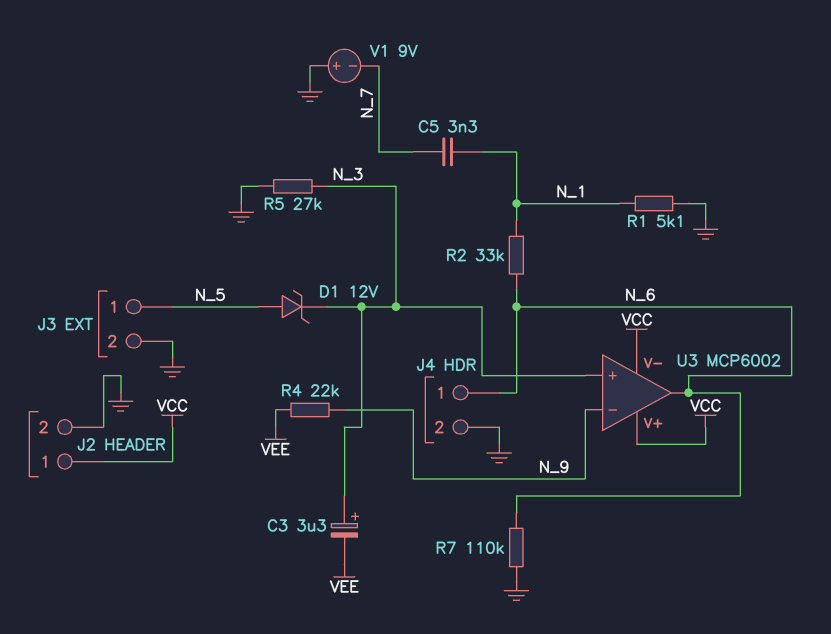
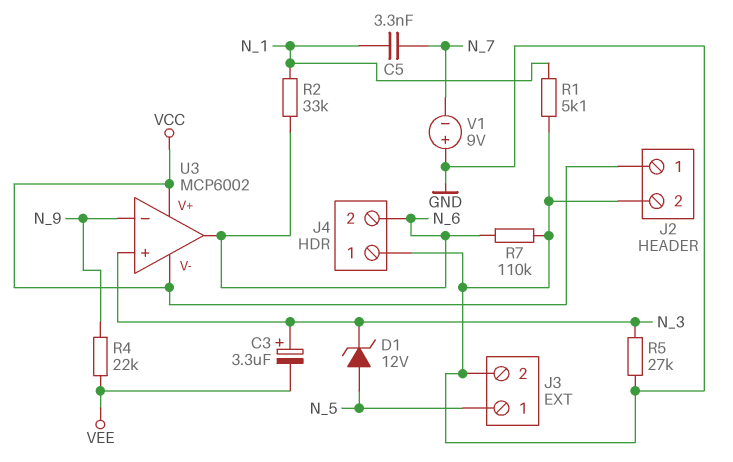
J4 pin 1: N_6 -> GND
J4 pin 2: GND -> N_6

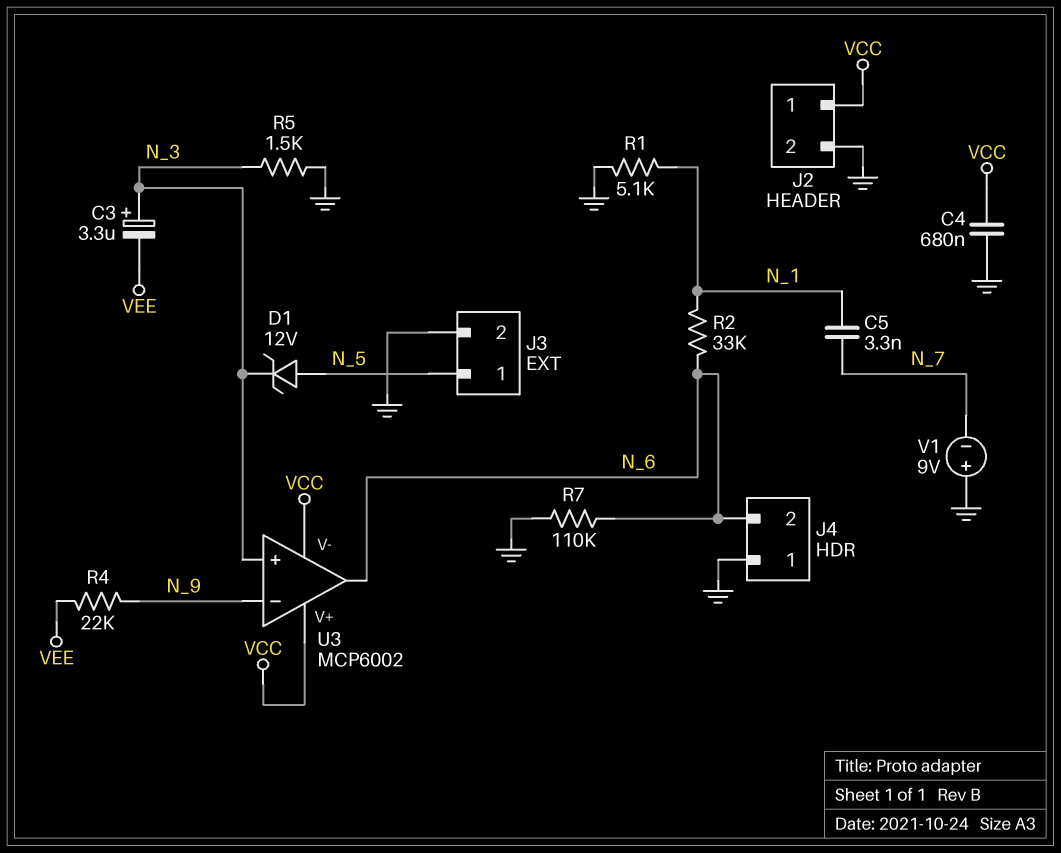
C4: none -> 680nF (GND, VCC)
R5: 27k (GND, N_3) -> 1.5k (GND, N_3)

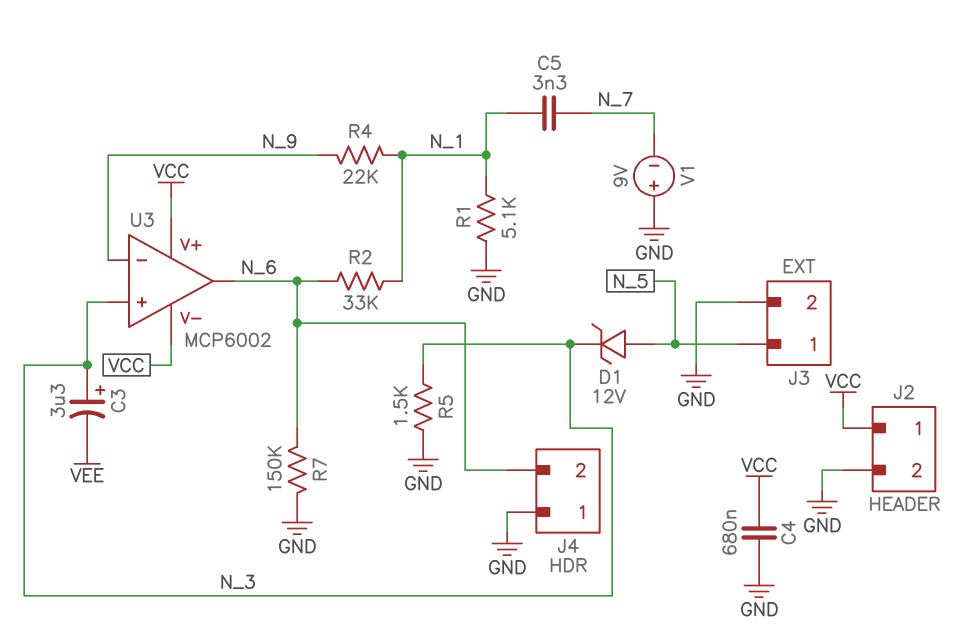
R4: 22k (N_9, VEE) -> 22k (N_1, N_9)
R7: 110k (GND, N_6) -> 150k (GND, N_6)

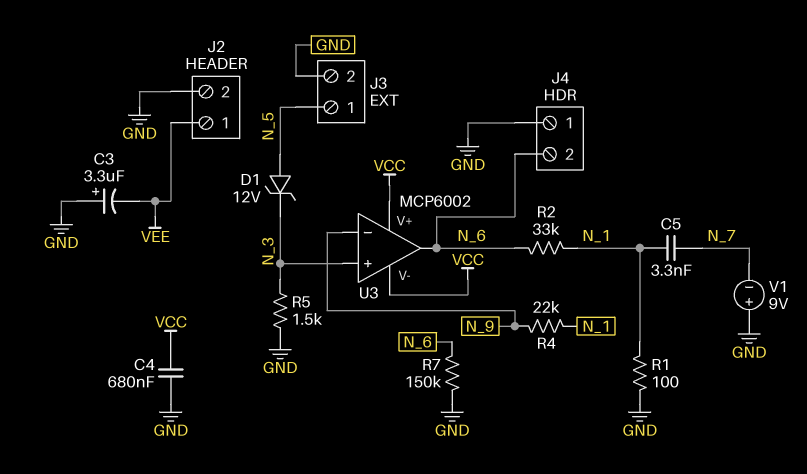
C3: 3.3uF (plus N_3, minus VEE) -> 3.3uF (plus GND, minus VEE)
J2 pin 1: VCC -> VEE
R1: 5.1k (GND, N_1) -> 100 (GND, N_1)

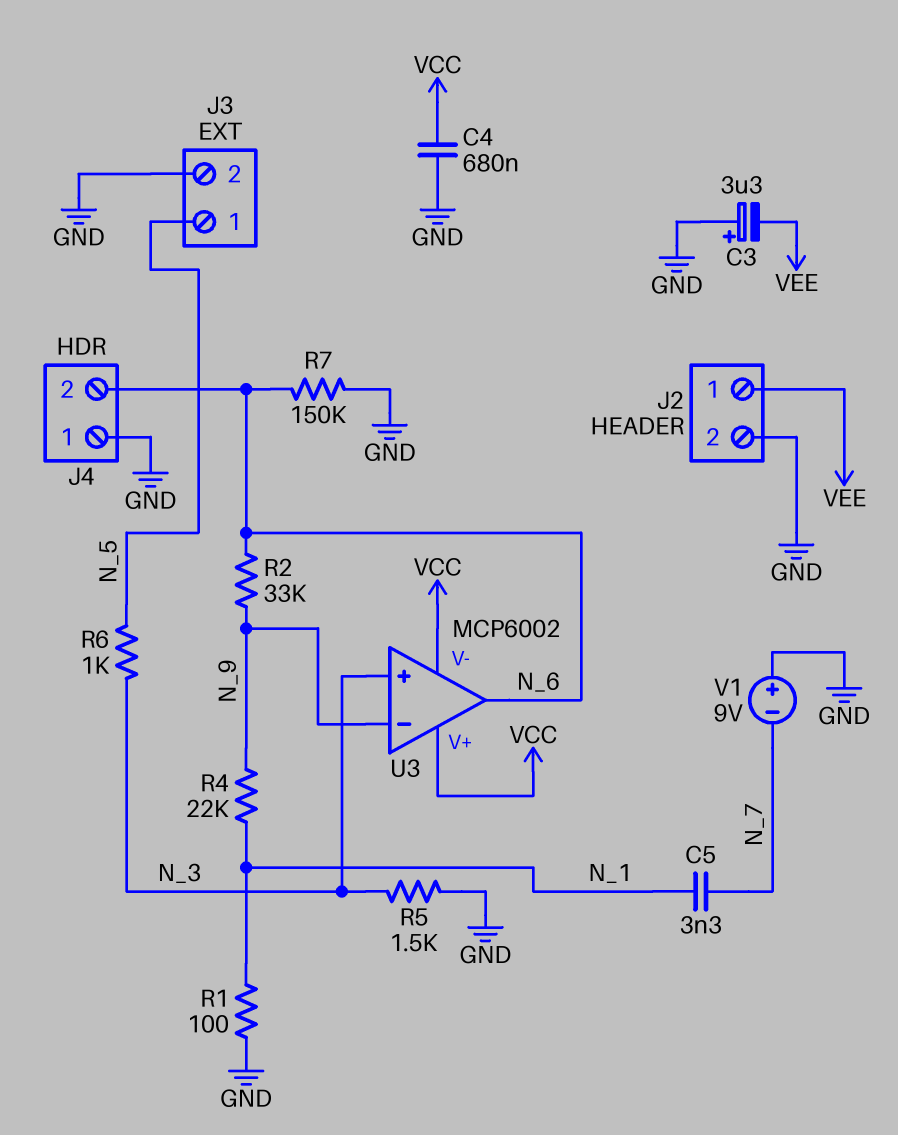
D1: zener 12V (A N_5, K N_3) -> none
R2: 33k (N_1, N_6) -> 33k (N_6, N_9)
R6: none -> 1k (N_3, N_5)

